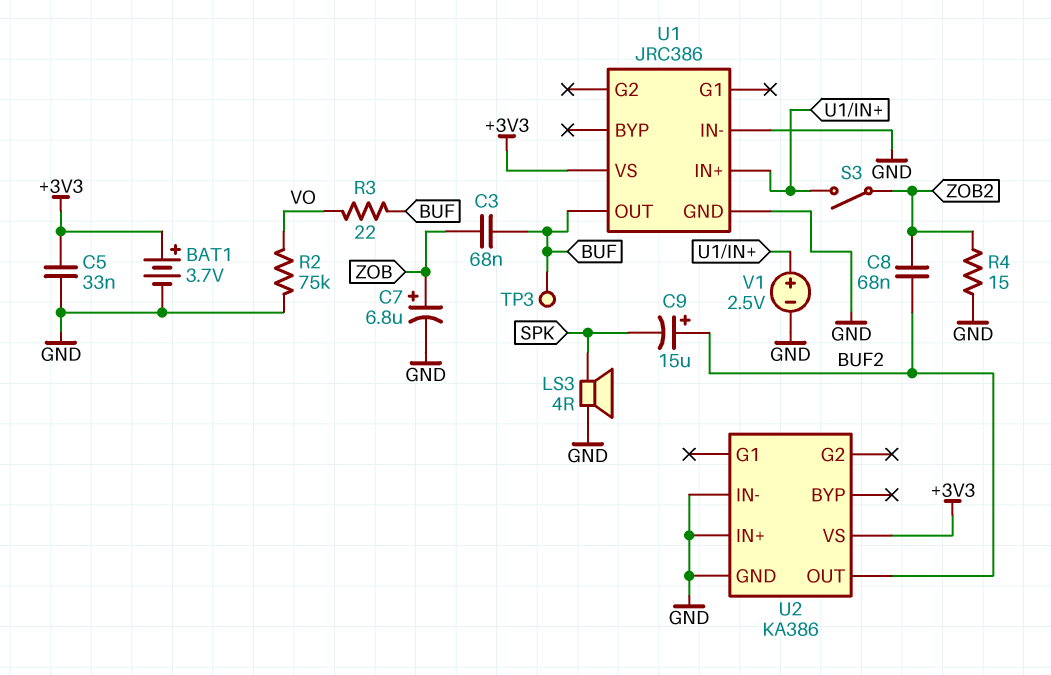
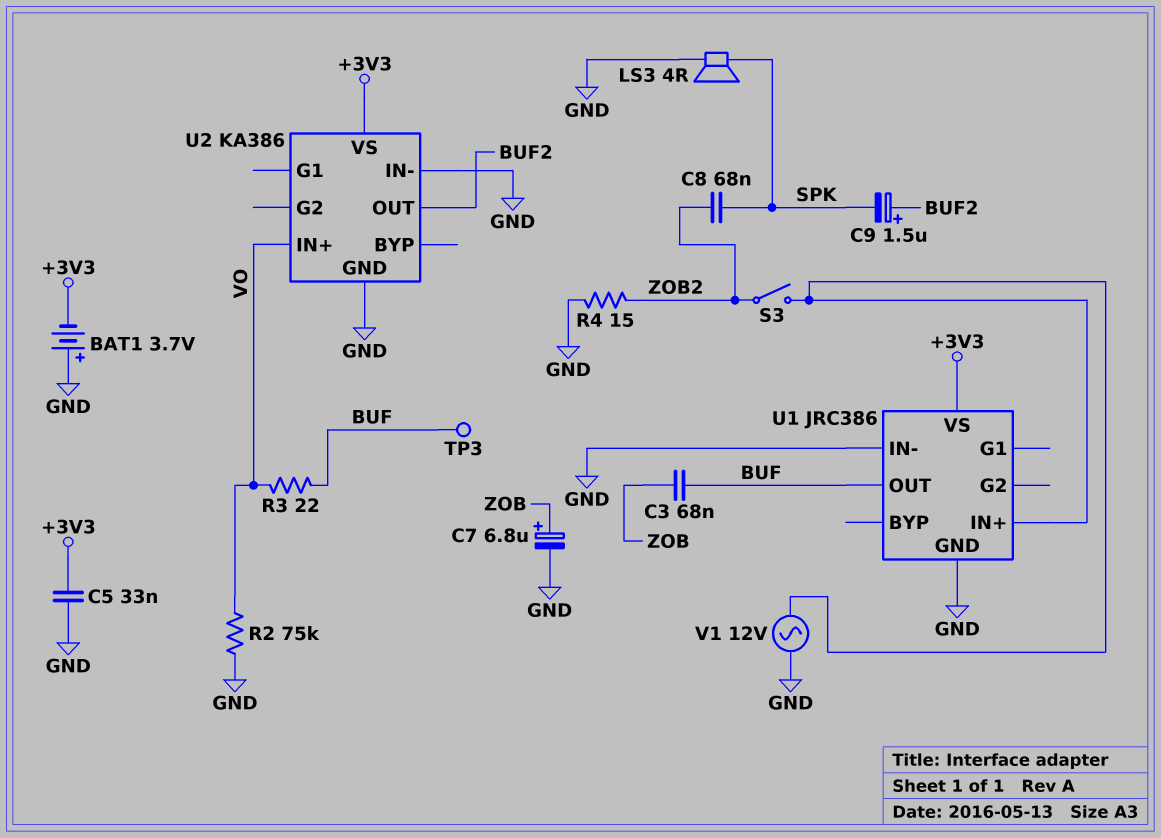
BAT1: 3.7V (plus +3V3, minus GND) -> 3.7V (plus GND, minus +3V3)
C8: 68nF (BUF2, ZOB2) -> 68nF (SPK, ZOB2)
C9: 15uF (plus BUF2, minus SPK) -> 1.5uF (plus BUF2, minus SPK)
U2 pin IN+: GND -> VO
V1: 2.5V (plus U1/IN+, minus GND) -> AC 12V (GND, U1/IN+)

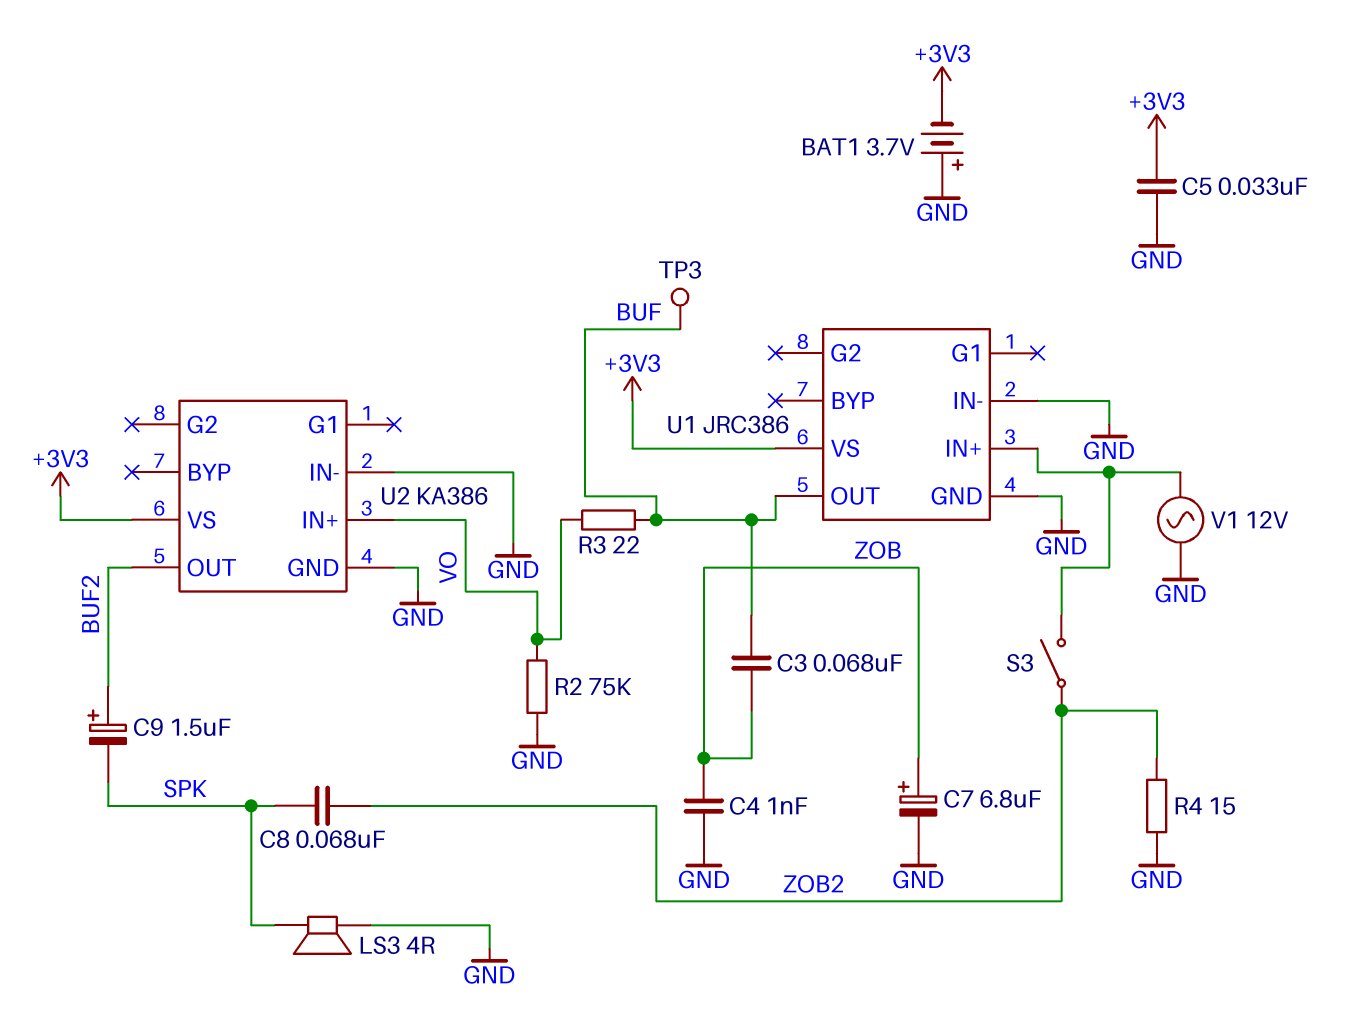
C4: none -> 1nF (GND, ZOB)

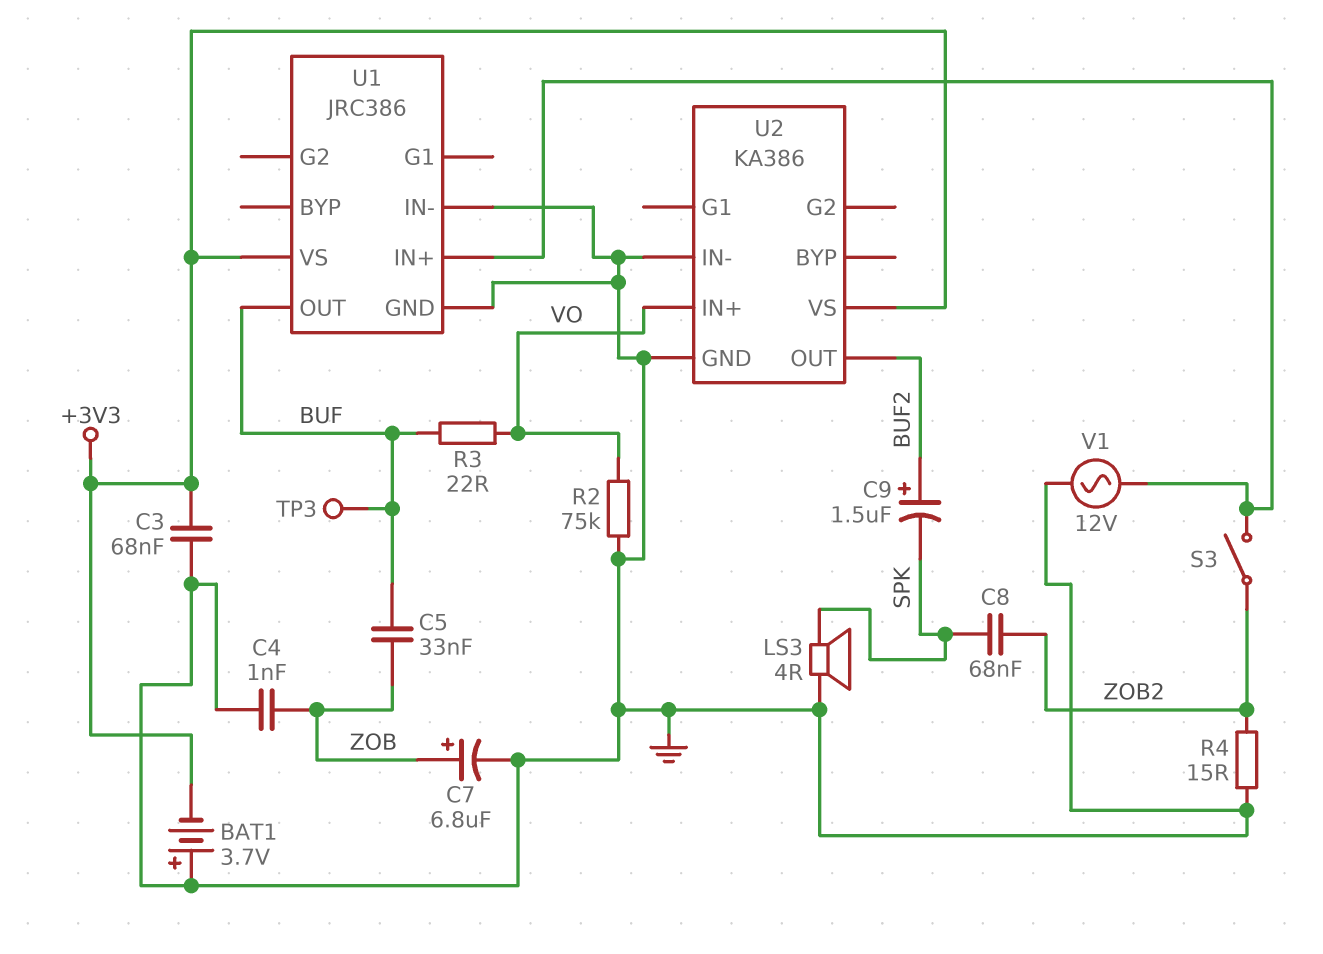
C3: 68nF (BUF, ZOB) -> 68nF (+3V3, GND)
C5: 33nF (+3V3, GND) -> 33nF (BUF, ZOB)

